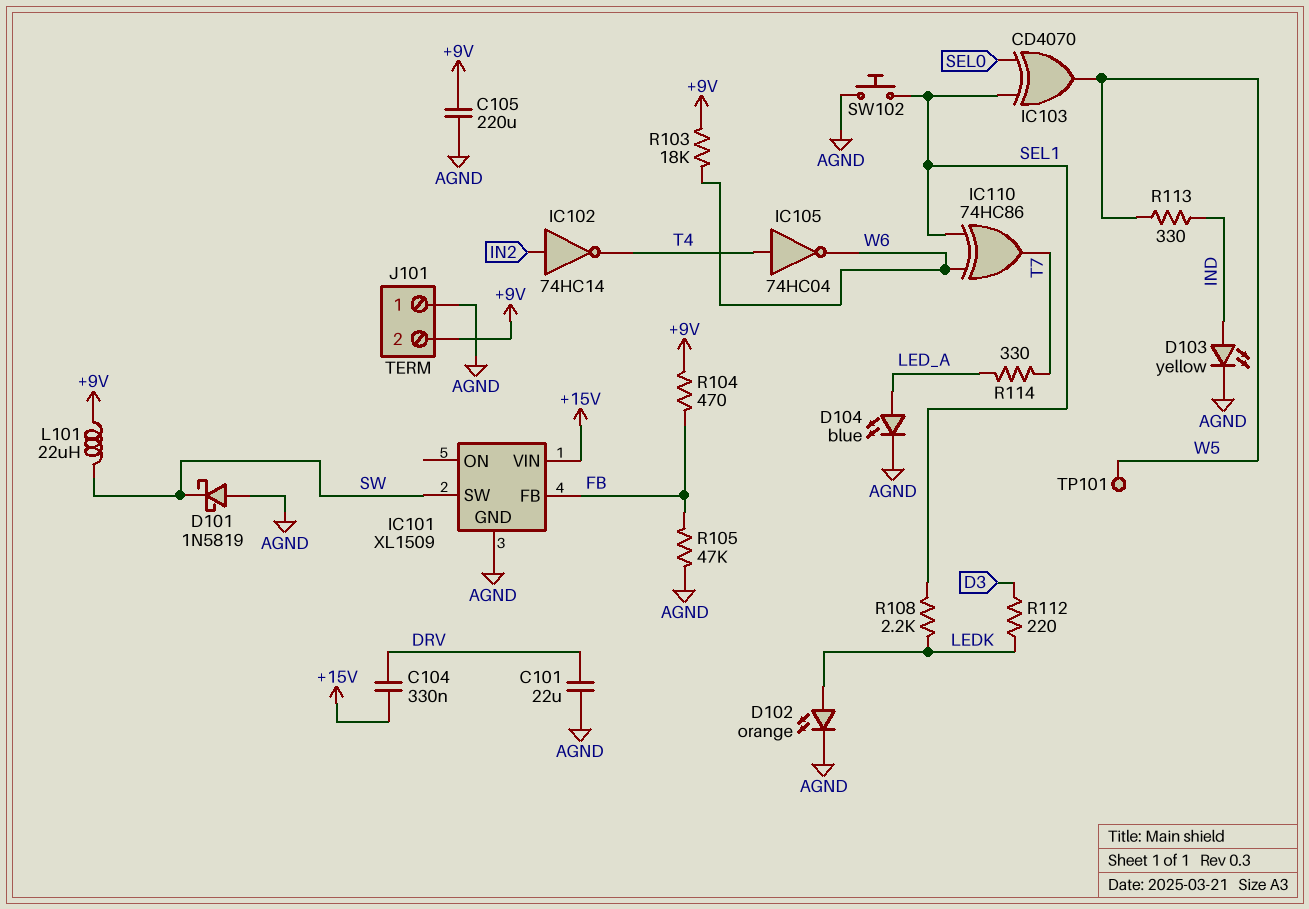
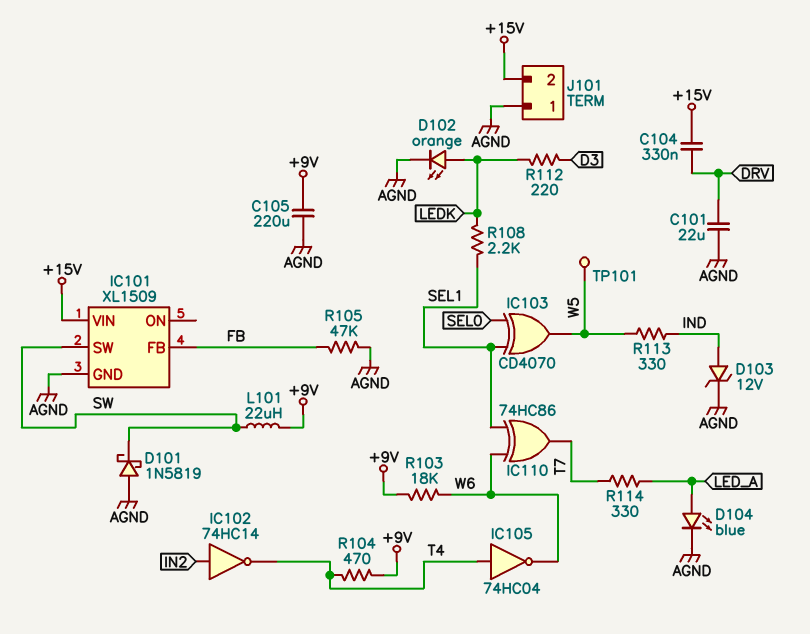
D103: LED yellow (A IND, K AGND) -> zener 12V (A IND, K AGND)
J101 pin 2: +9V -> +15V
R104: 470 (+9V, FB) -> 470 (+9V, T4)
SW102: button (AGND, SEL1) -> none

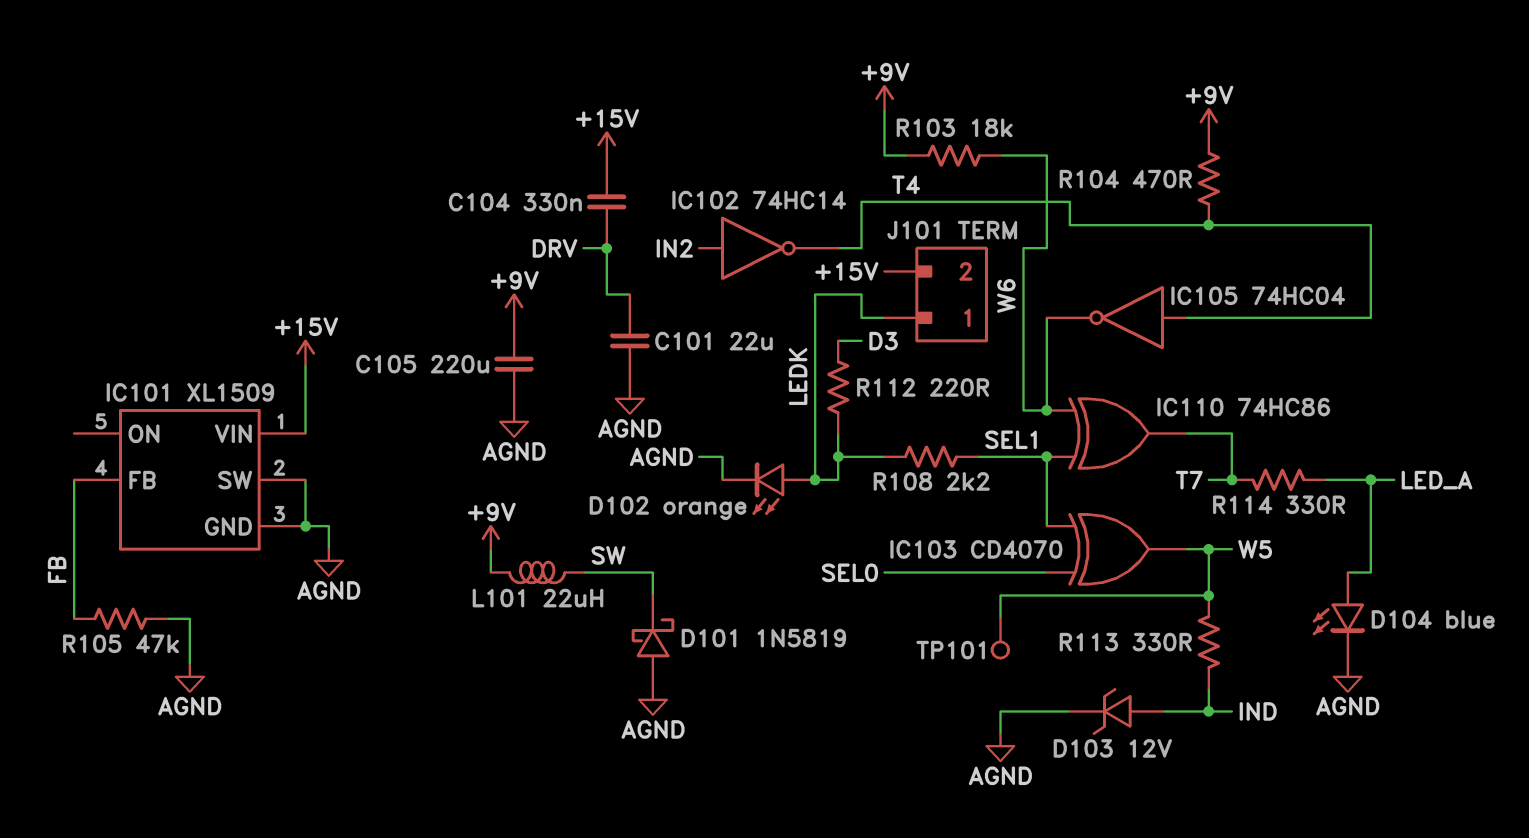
IC101 pin SW: SW -> AGND
J101 pin 1: AGND -> LEDK

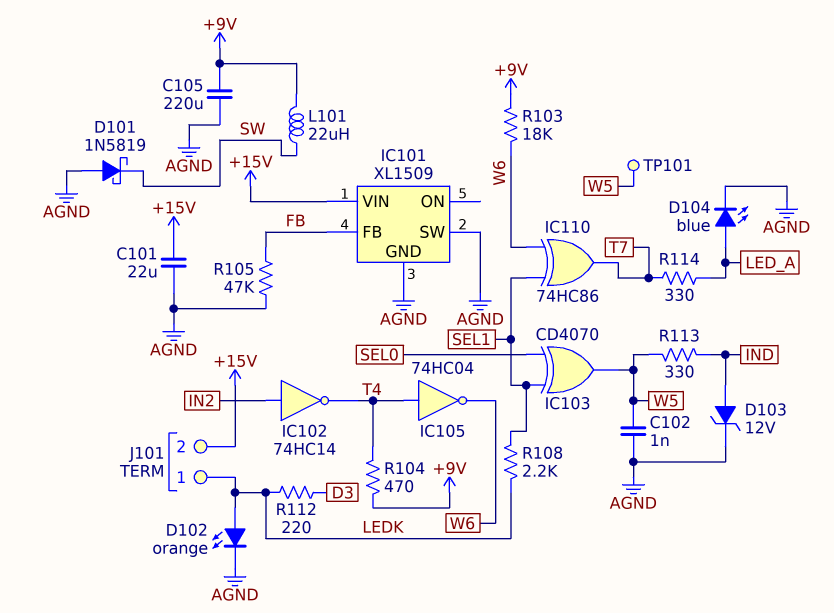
C101: 22uF (AGND, DRV) -> 22uF (+15V, AGND)
C102: none -> 1nF (AGND, W5)
C104: 330nF (+15V, DRV) -> none

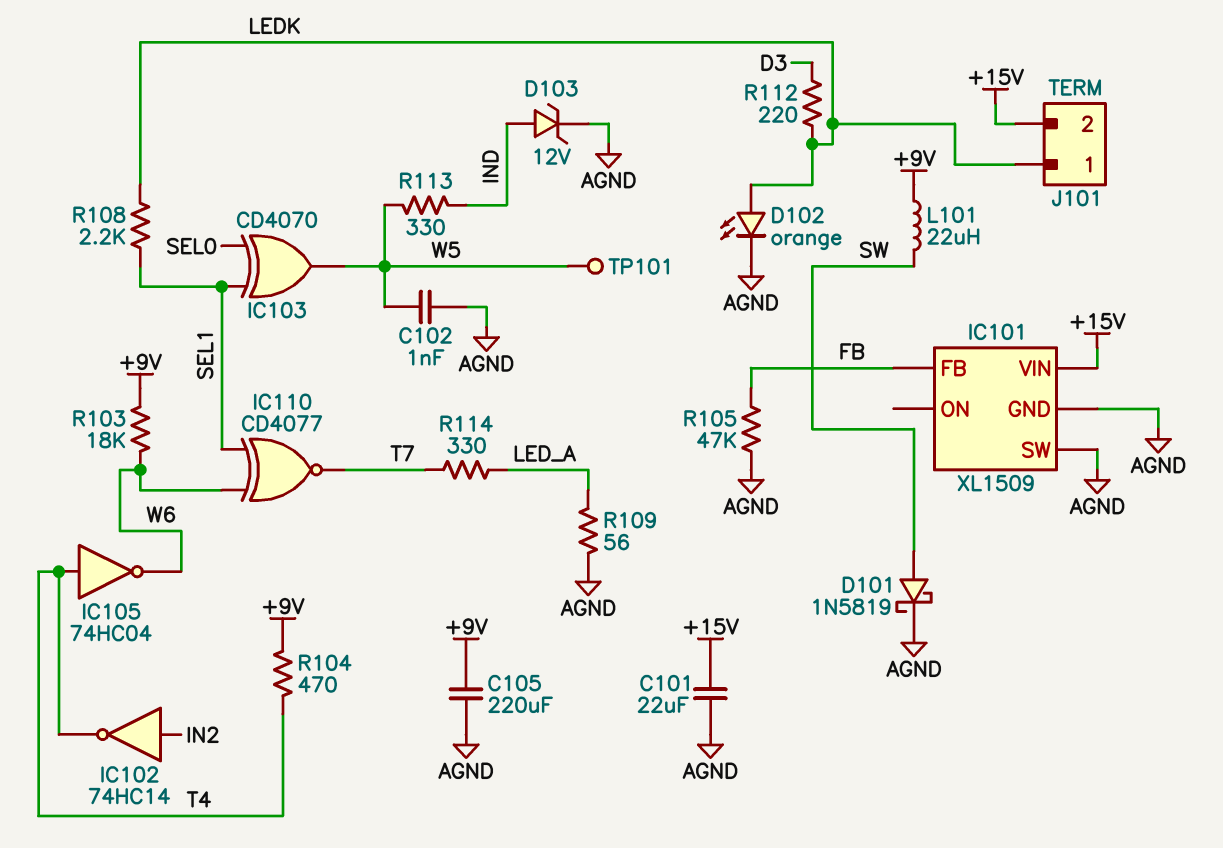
D101: schottky 1N5819 (A AGND, K SW) -> schottky 1N5819 (A SW, K AGND)
D104: LED blue (A LED_A, K AGND) -> none
IC110: XOR 74HC86 (in SEL1, in W6, out T7) -> XNOR CD4077 (in SEL1, in W6, out T7)
R109: none -> 56 (AGND, LED_A)

